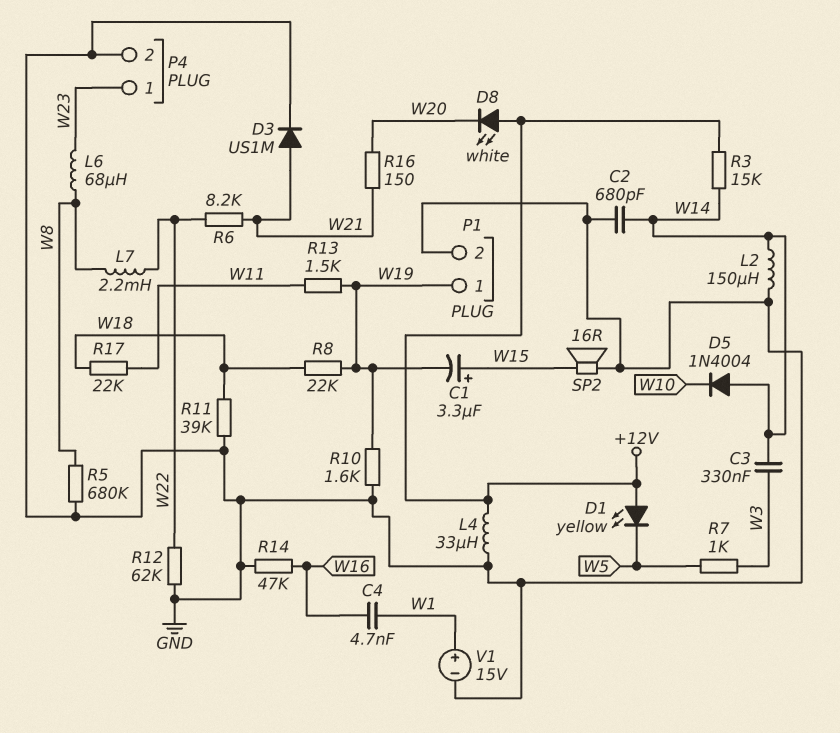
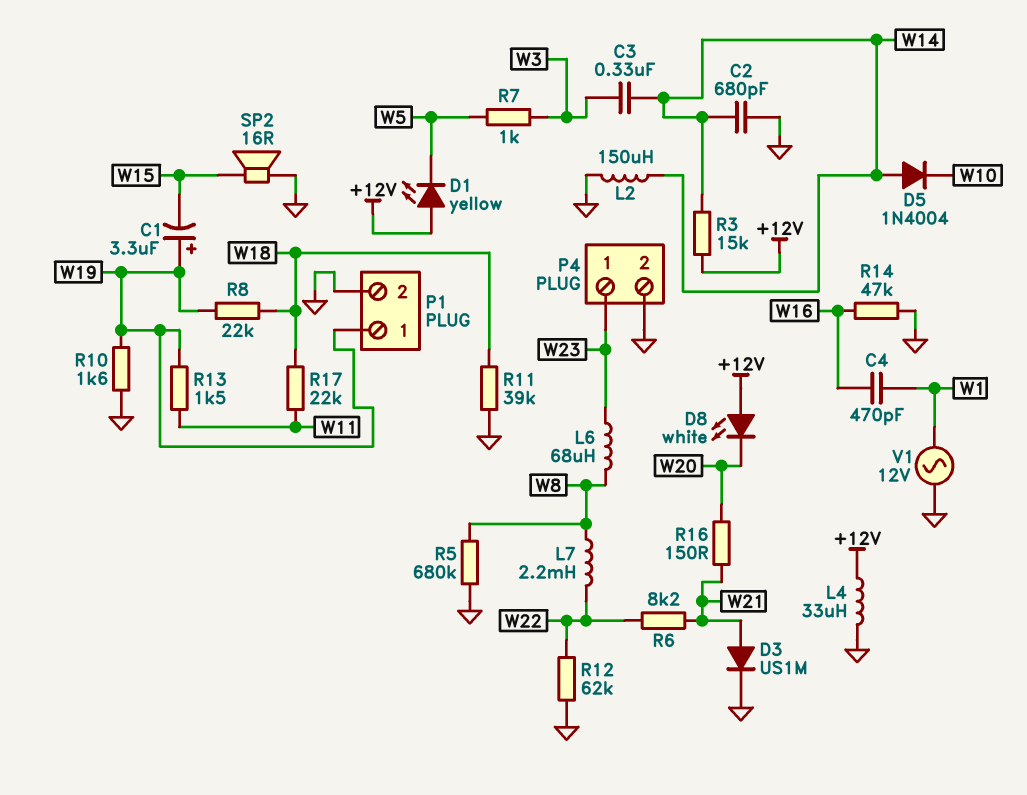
C1: 3.3uF (plus W15, minus W19) -> 3.3uF (plus W19, minus W15)
C4: 4.7nF (W1, W16) -> 470pF (W1, W16)
V1: 15V (plus W1, minus GND) -> AC 12V (GND, W1)

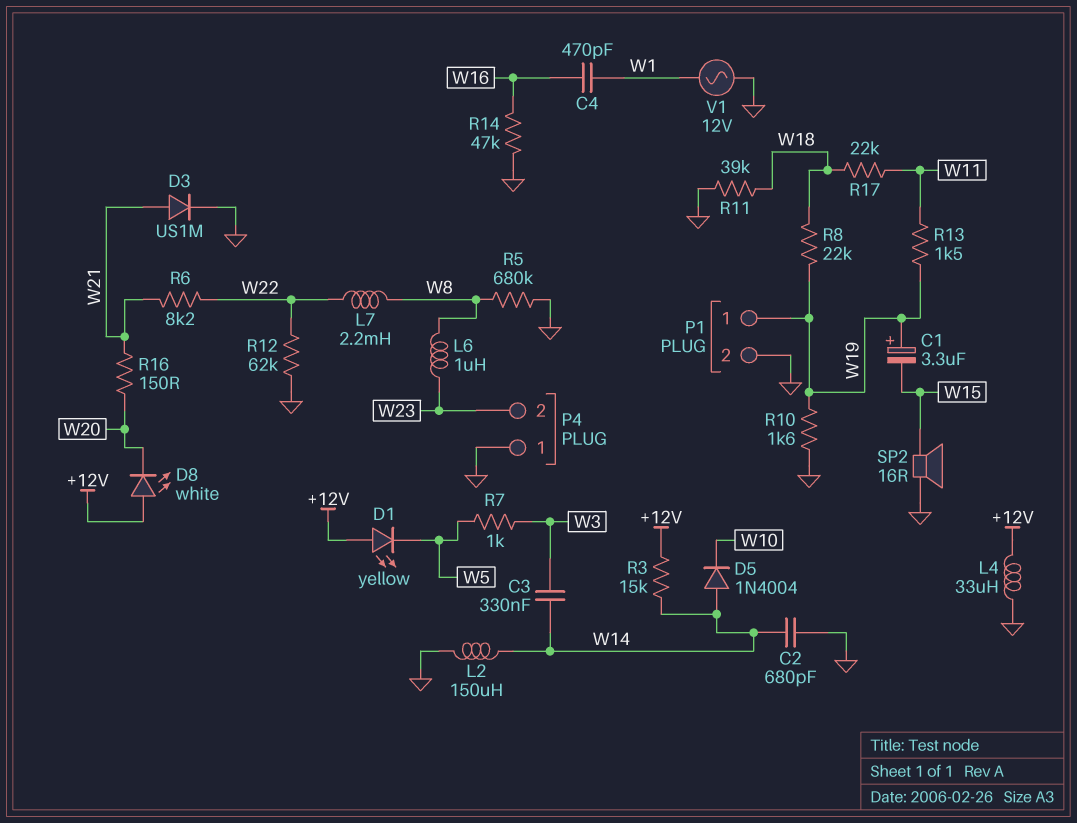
L6: 68uH (W8, W23) -> 1uH (W8, W23)
P4 pin 1: W23 -> GND
P4 pin 2: GND -> W23

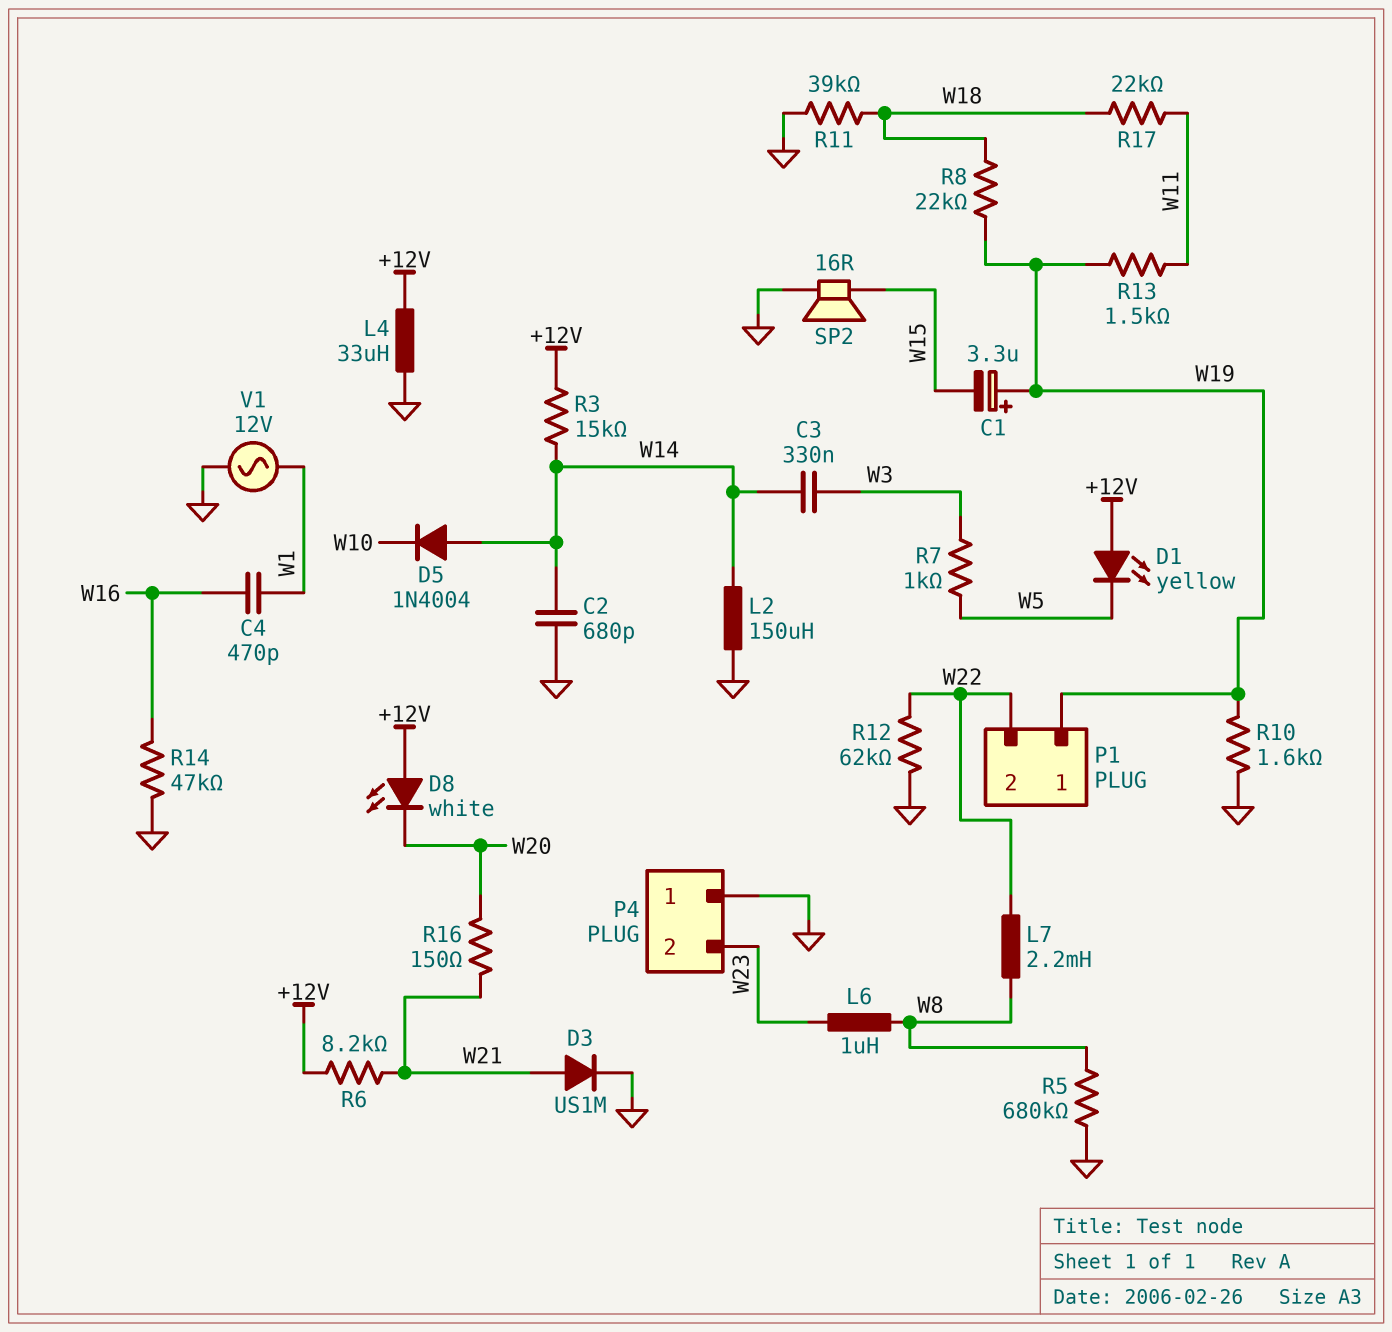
P1 pin 2: GND -> W22
R6: 8.2k (W21, W22) -> 8.2k (+12V, W21)

